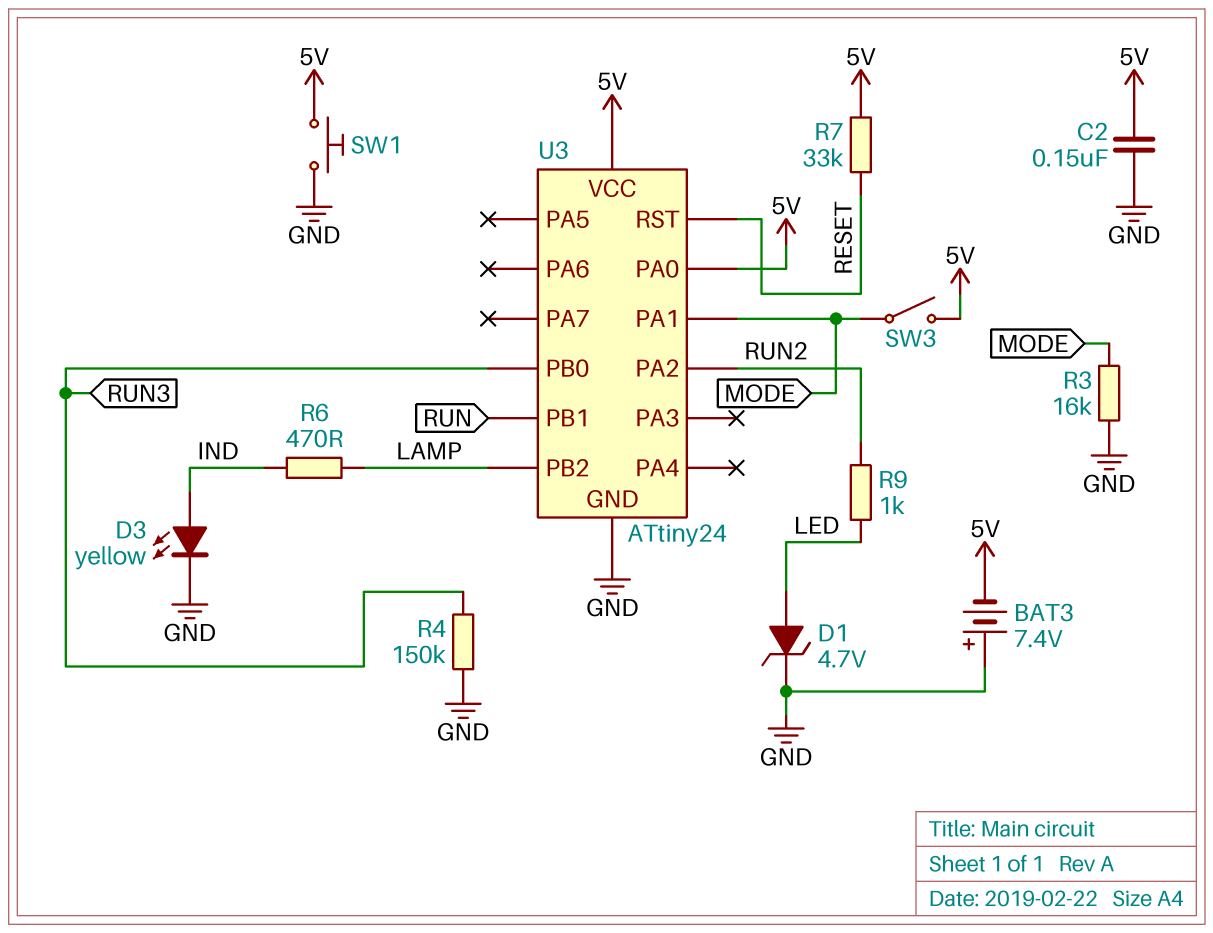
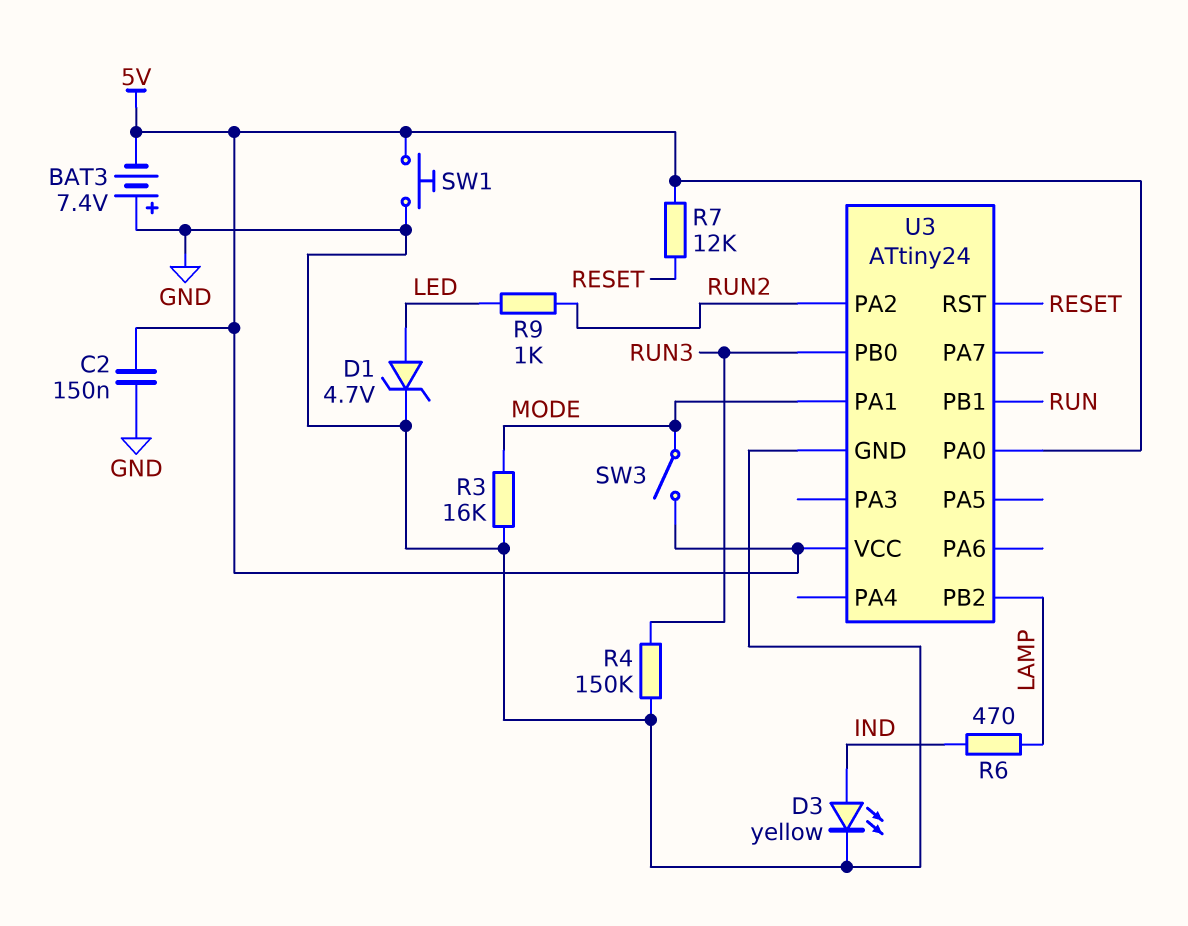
R7: 33k (5V, RESET) -> 12k (5V, RESET)

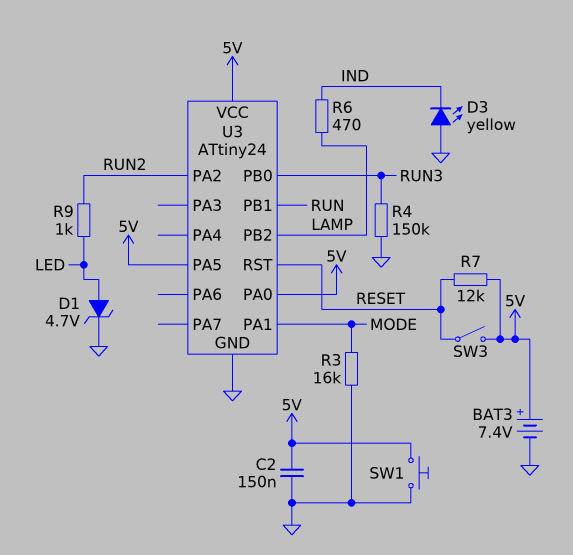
BAT3: 7.4V (plus GND, minus 5V) -> 7.4V (plus 5V, minus GND)
D3: LED yellow (A IND, K GND) -> LED yellow (A GND, K IND)
SW3: switch (5V, MODE) -> switch (5V, RESET)
U3 pin PA5: none -> 5V

